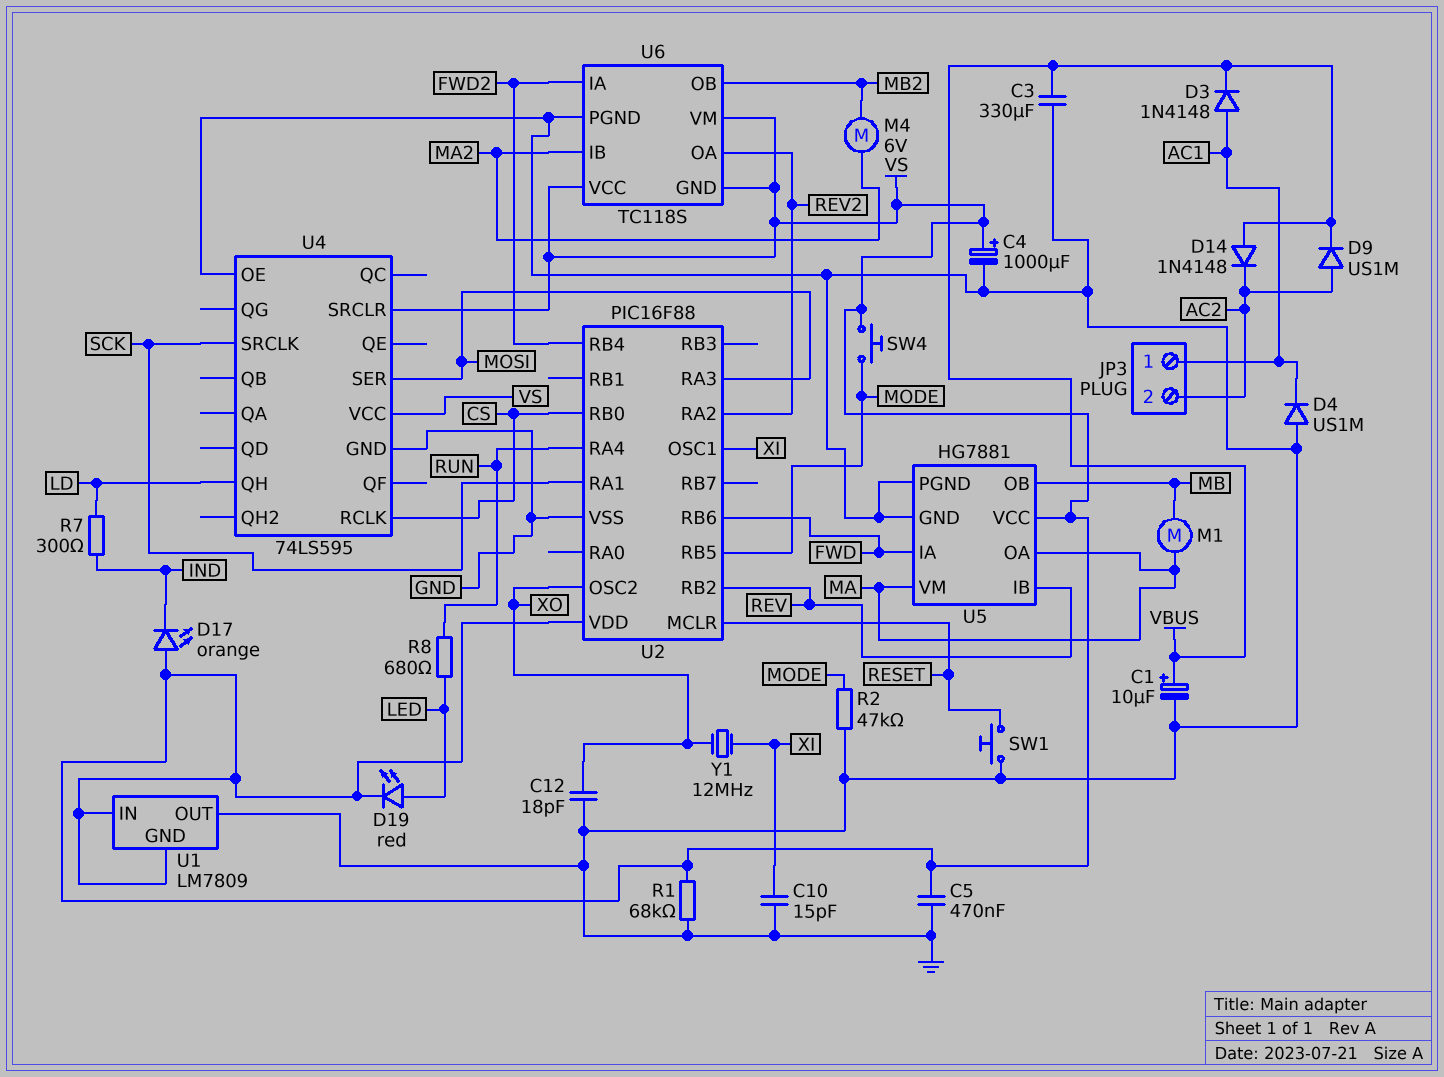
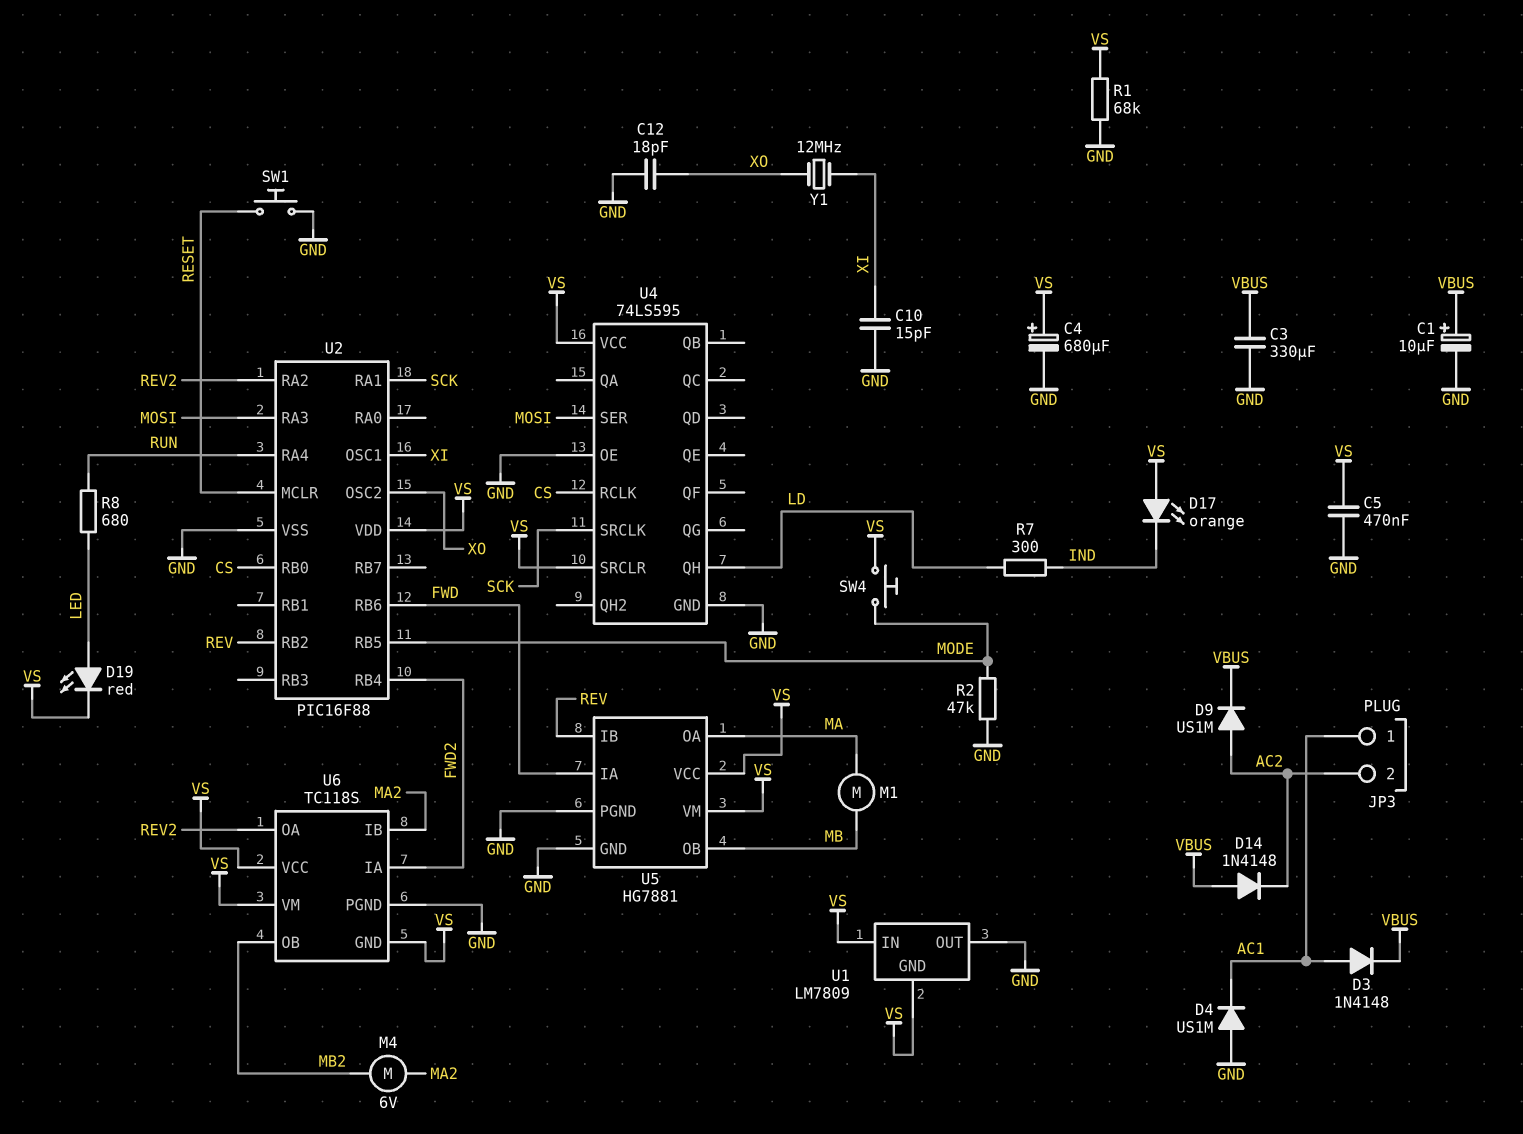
C4: 1000uF (plus VS, minus GND) -> 680uF (plus VS, minus GND)
U5 pin VM: MA -> VS

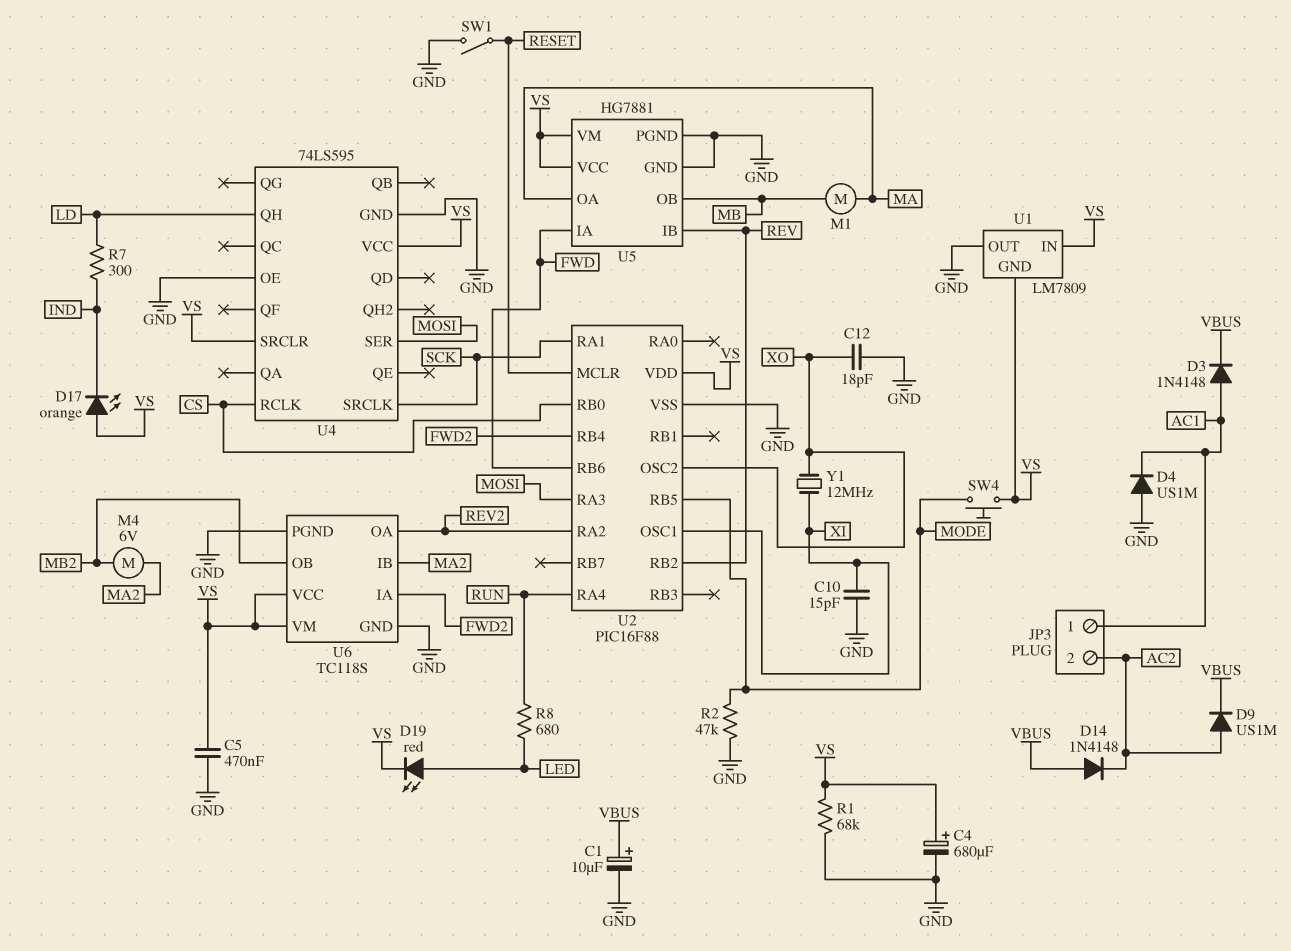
C3: 330uF (GND, VBUS) -> none
SW1: button (GND, RESET) -> switch (GND, RESET)
U6 pin GND: VS -> GND

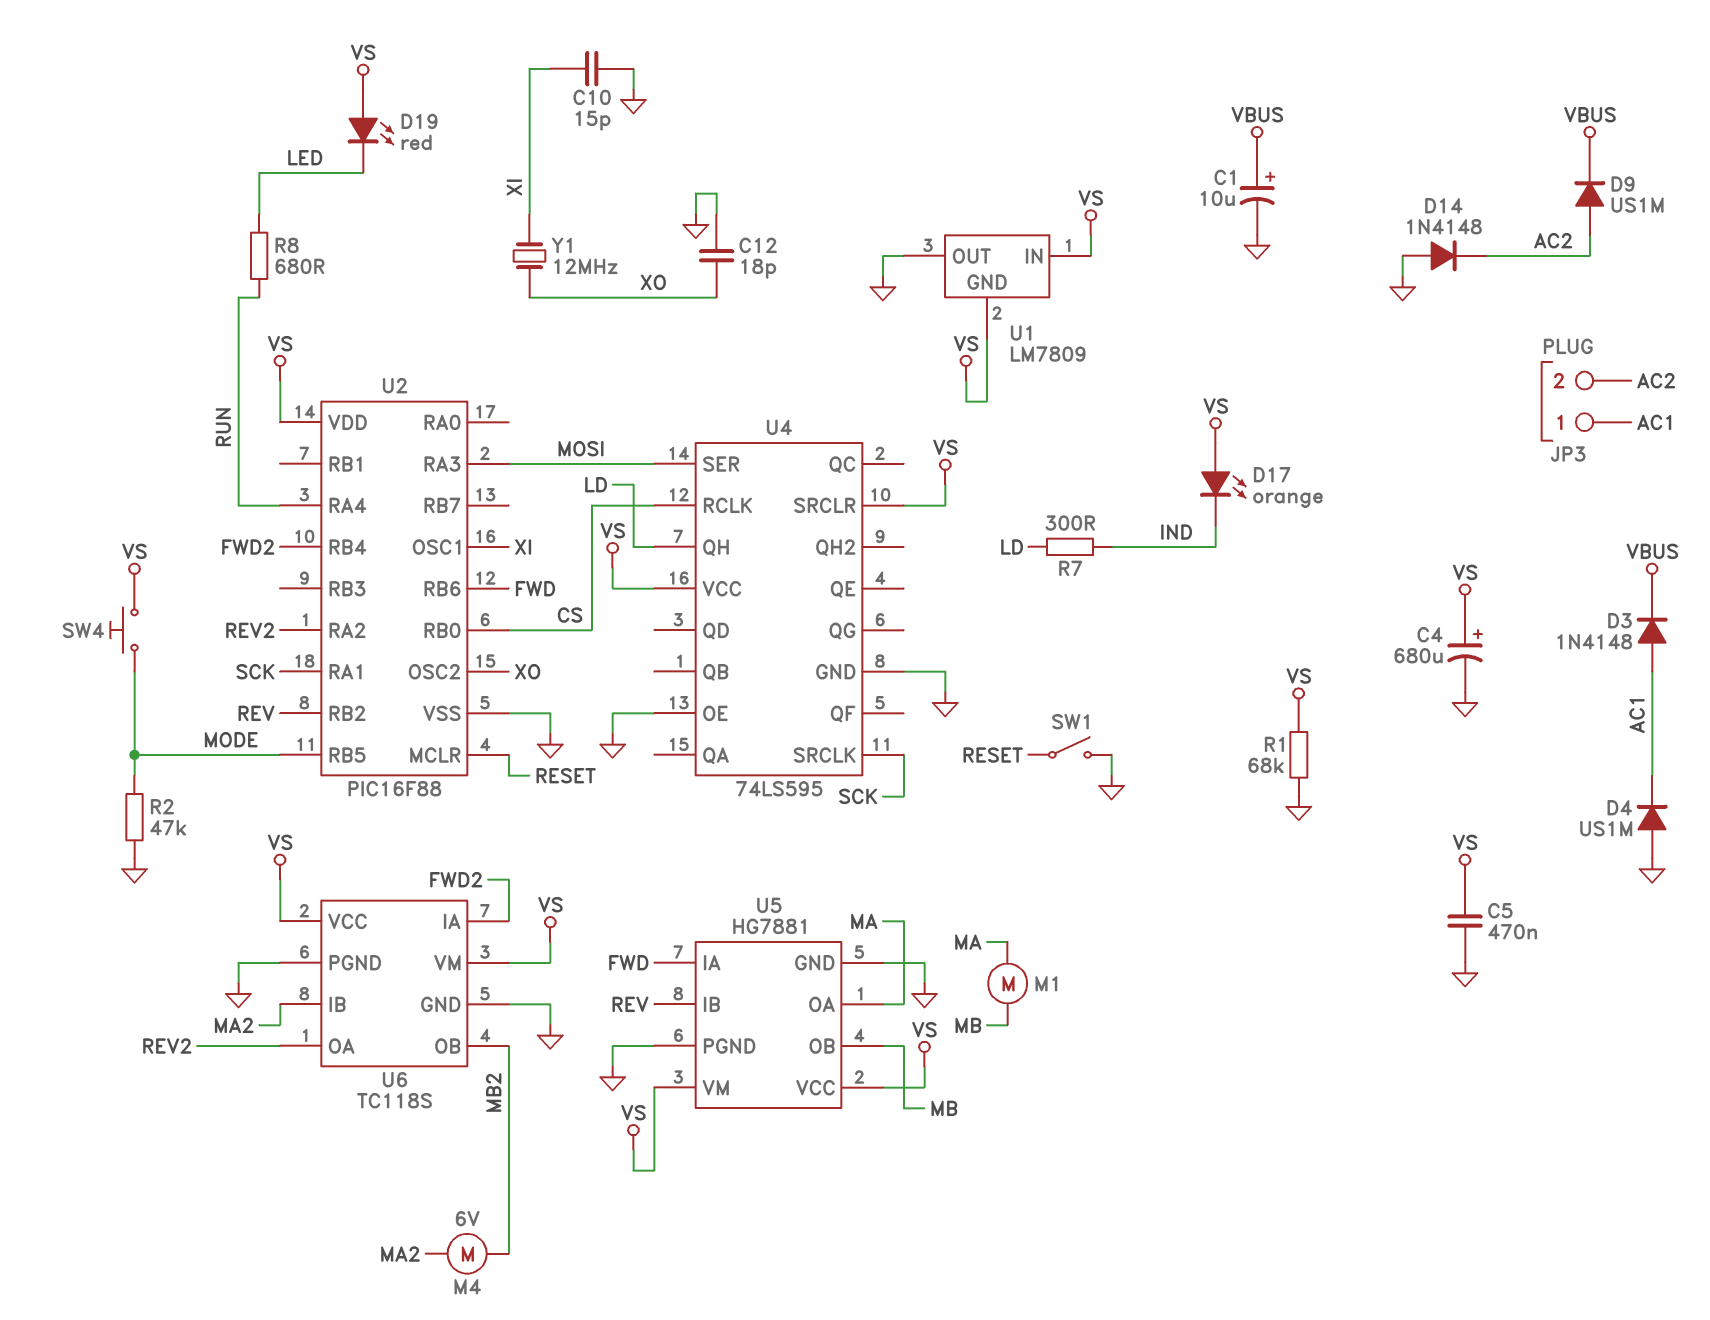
D14: diode 1N4148 (A VBUS, K AC2) -> diode 1N4148 (A GND, K AC2)
D19: LED red (A LED, K VS) -> LED red (A VS, K LED)

